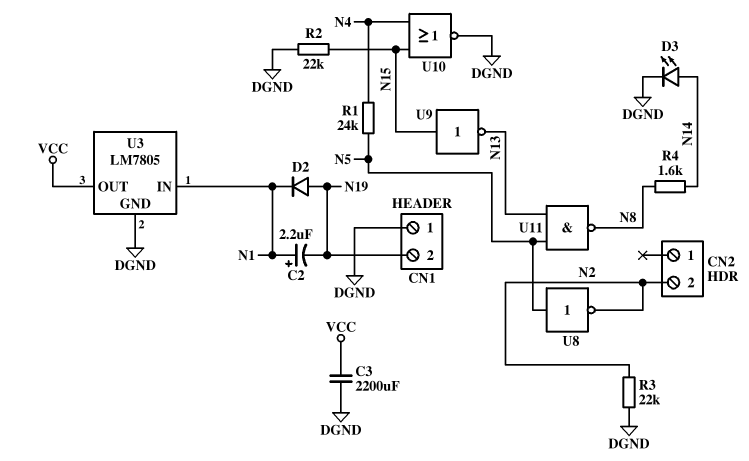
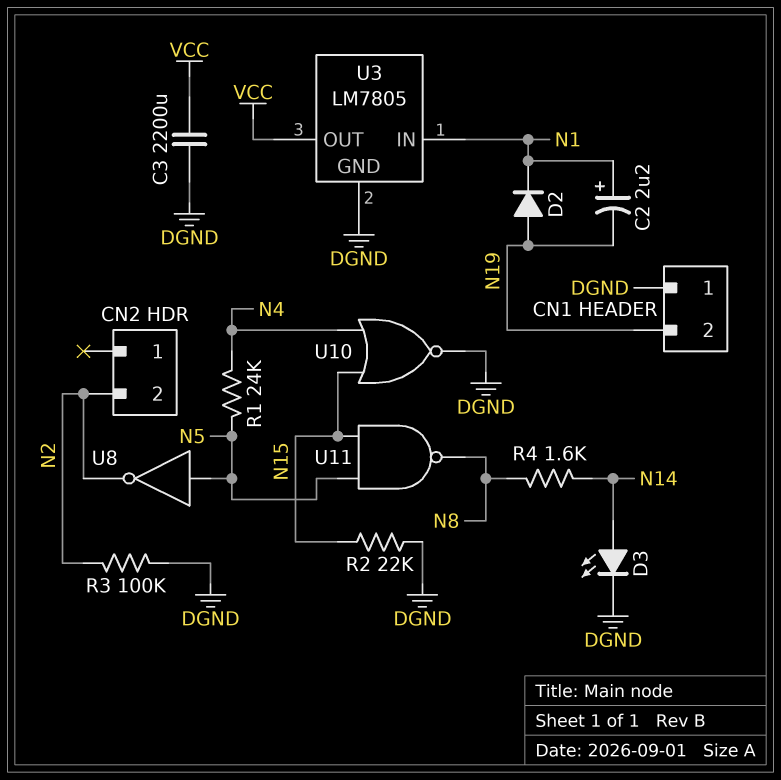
R3: 22k (DGND, N2) -> 100k (DGND, N2)
U9: NOT (in N15, out N13) -> none
U11: NAND (in N5, in N13, out N8) -> NAND (in N5, in N15, out N8)

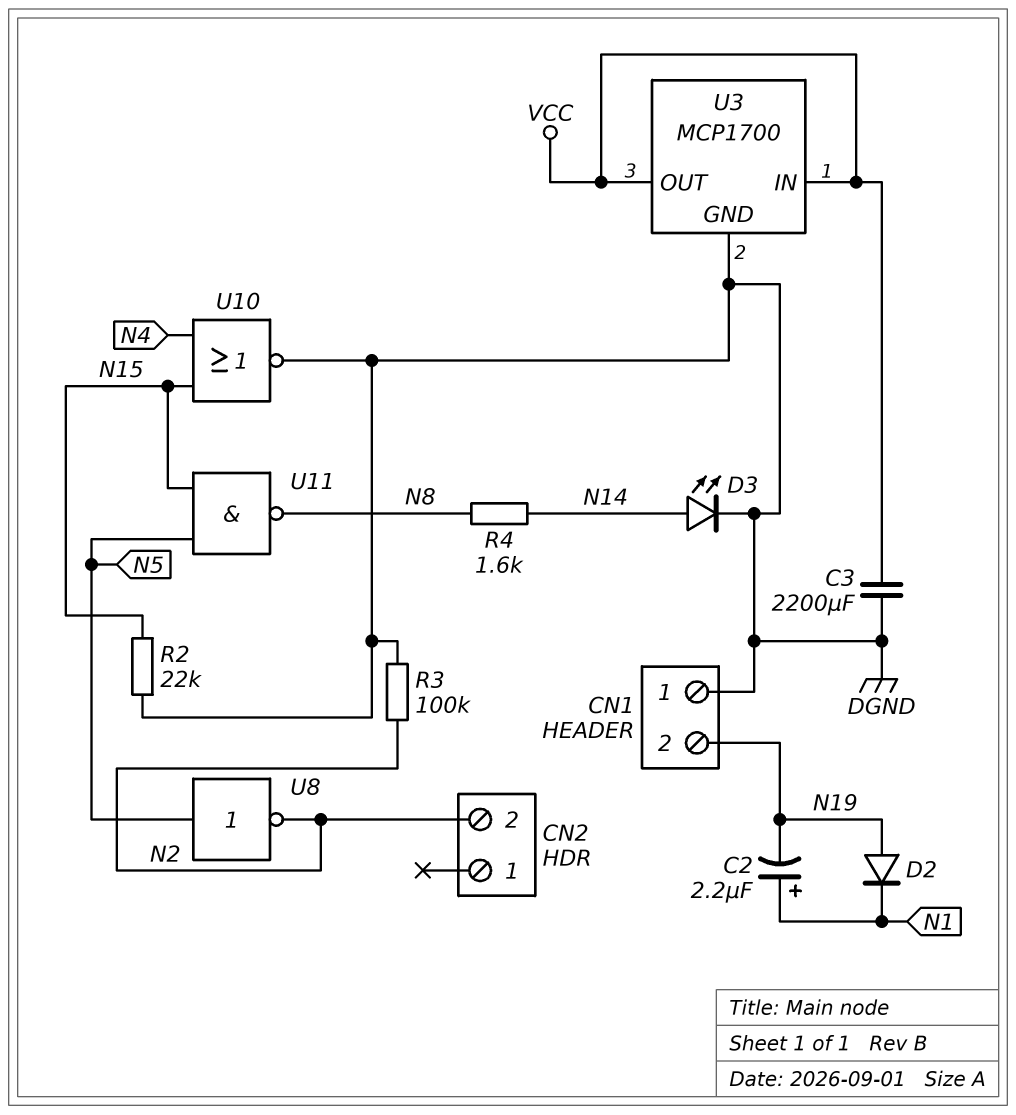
R1: 24k (N4, N5) -> none
U3: LM7805 -> MCP1700
U3 pin IN: N1 -> VCC

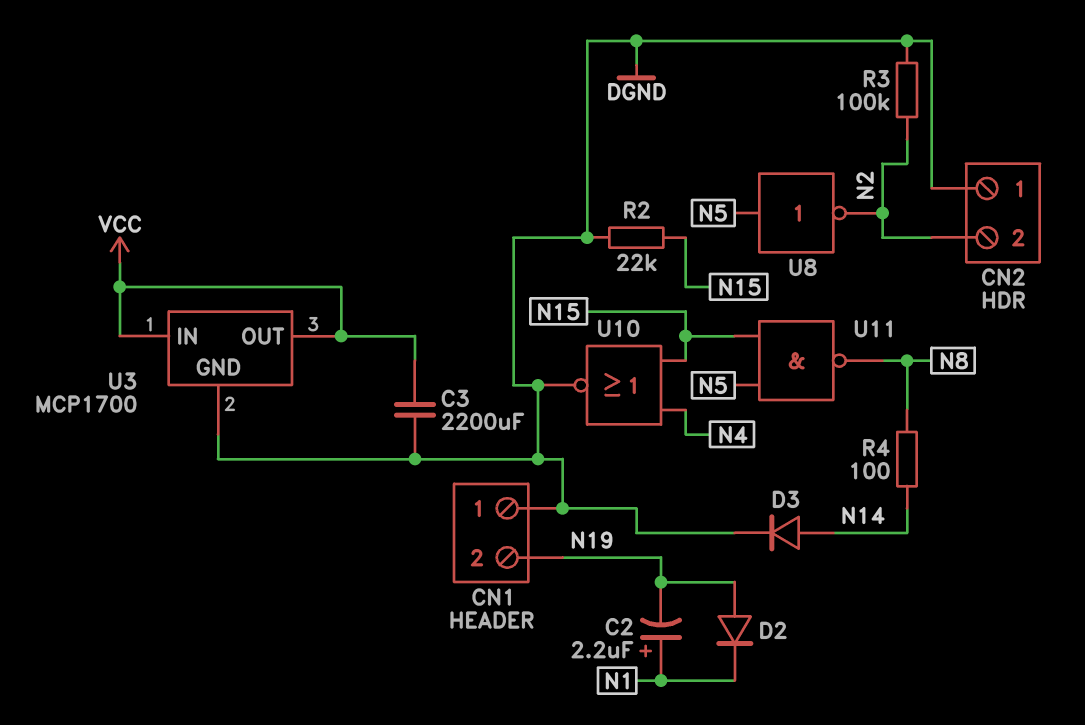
CN2 pin 1: none -> DGND
D3: LED (A N14, K DGND) -> diode (A N14, K DGND)
R4: 1.6k (N8, N14) -> 100 (N8, N14)

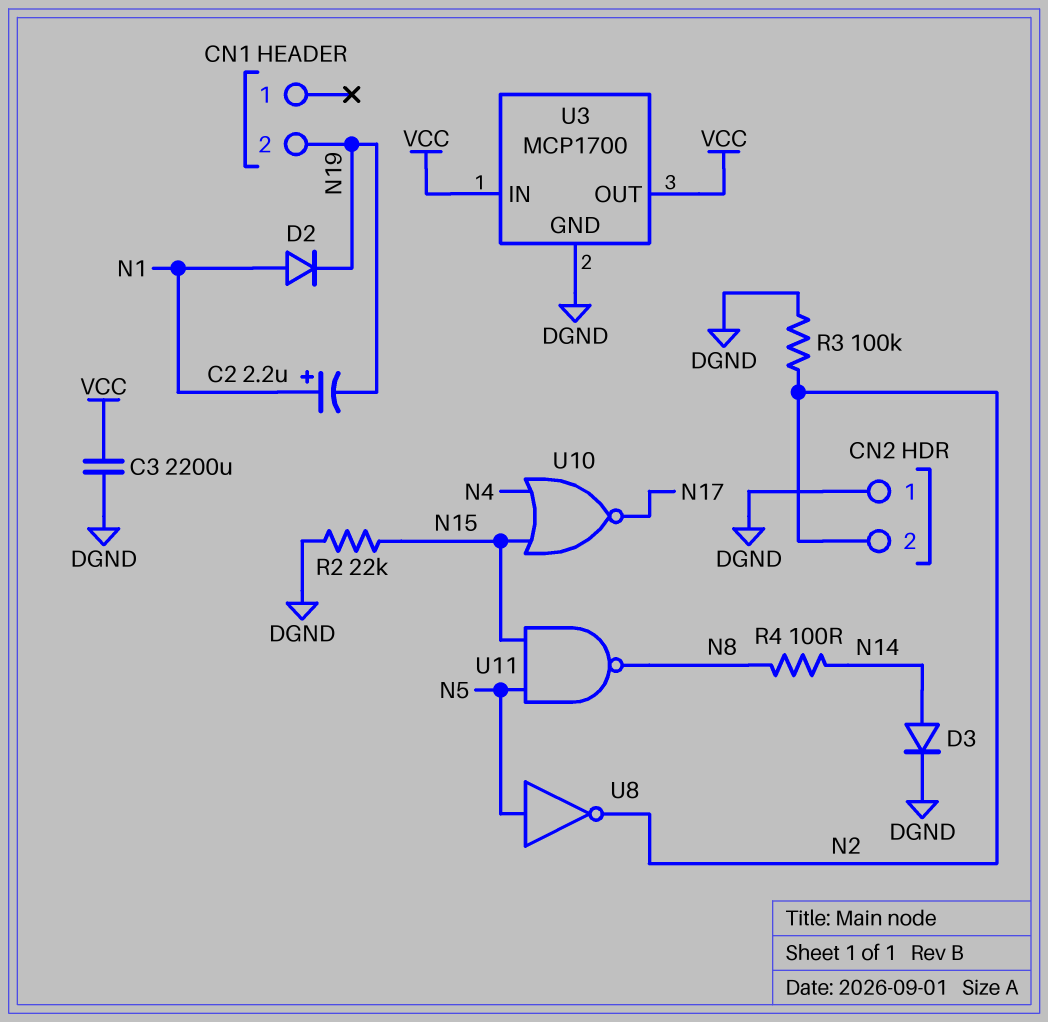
CN1 pin 1: DGND -> none
D2: diode (A N19, K N1) -> diode (A N1, K N19)
U10: NOR (in N4, in N15, out DGND) -> NOR (in N4, in N15, out N17)

